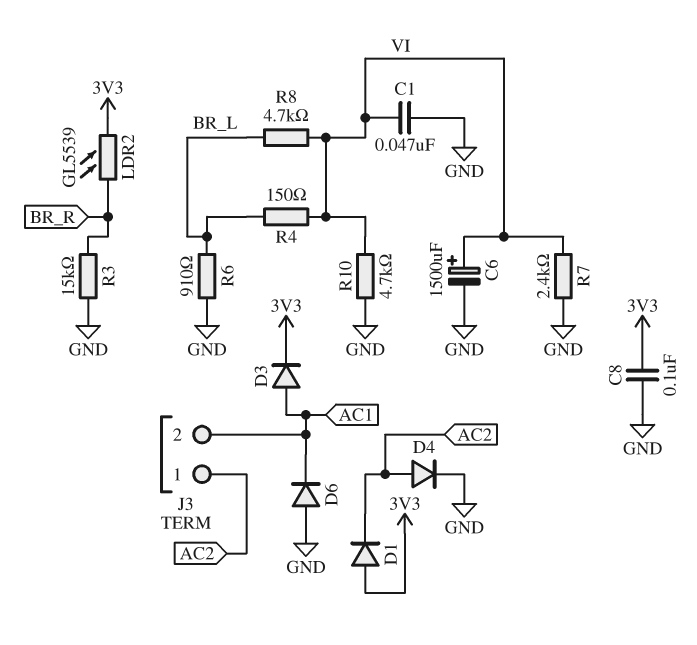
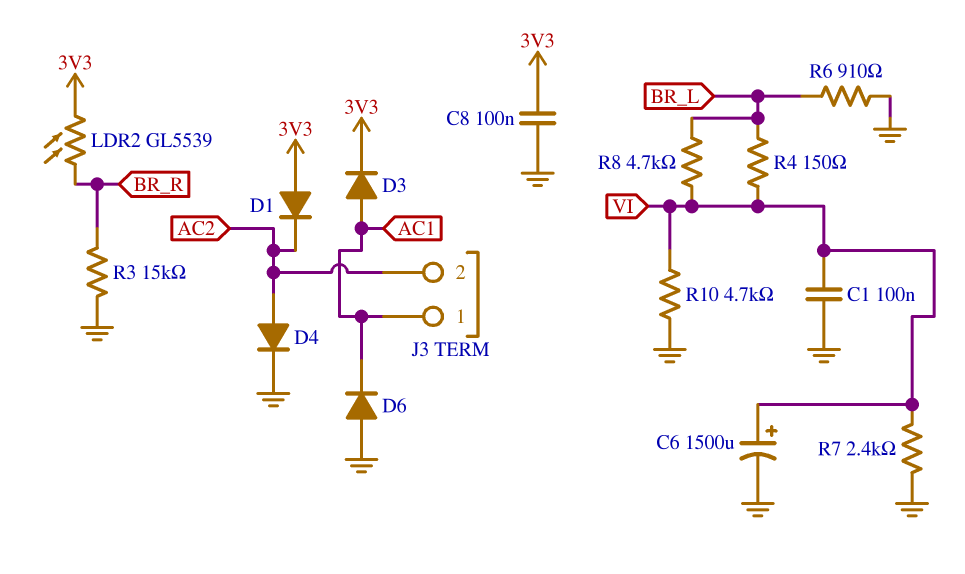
C1: 47nF (GND, VI) -> 100nF (GND, VI)
J3 pin 1: AC2 -> AC1
J3 pin 2: AC1 -> AC2

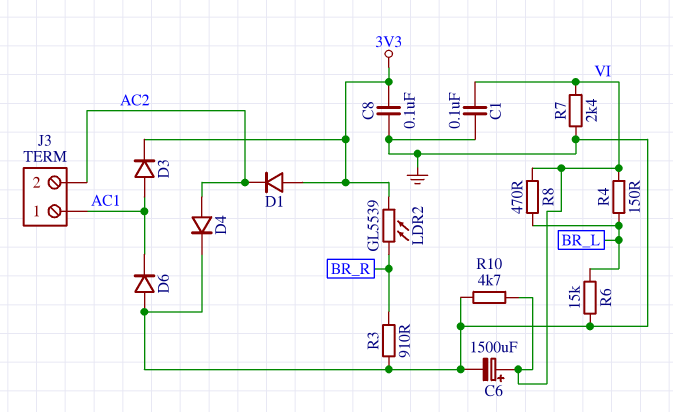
R3: 15k (BR_R, GND) -> 910 (BR_R, GND)
R6: 910 (BR_L, GND) -> 15k (BR_L, GND)
R8: 4.7k (BR_L, VI) -> 470 (BR_L, VI)

